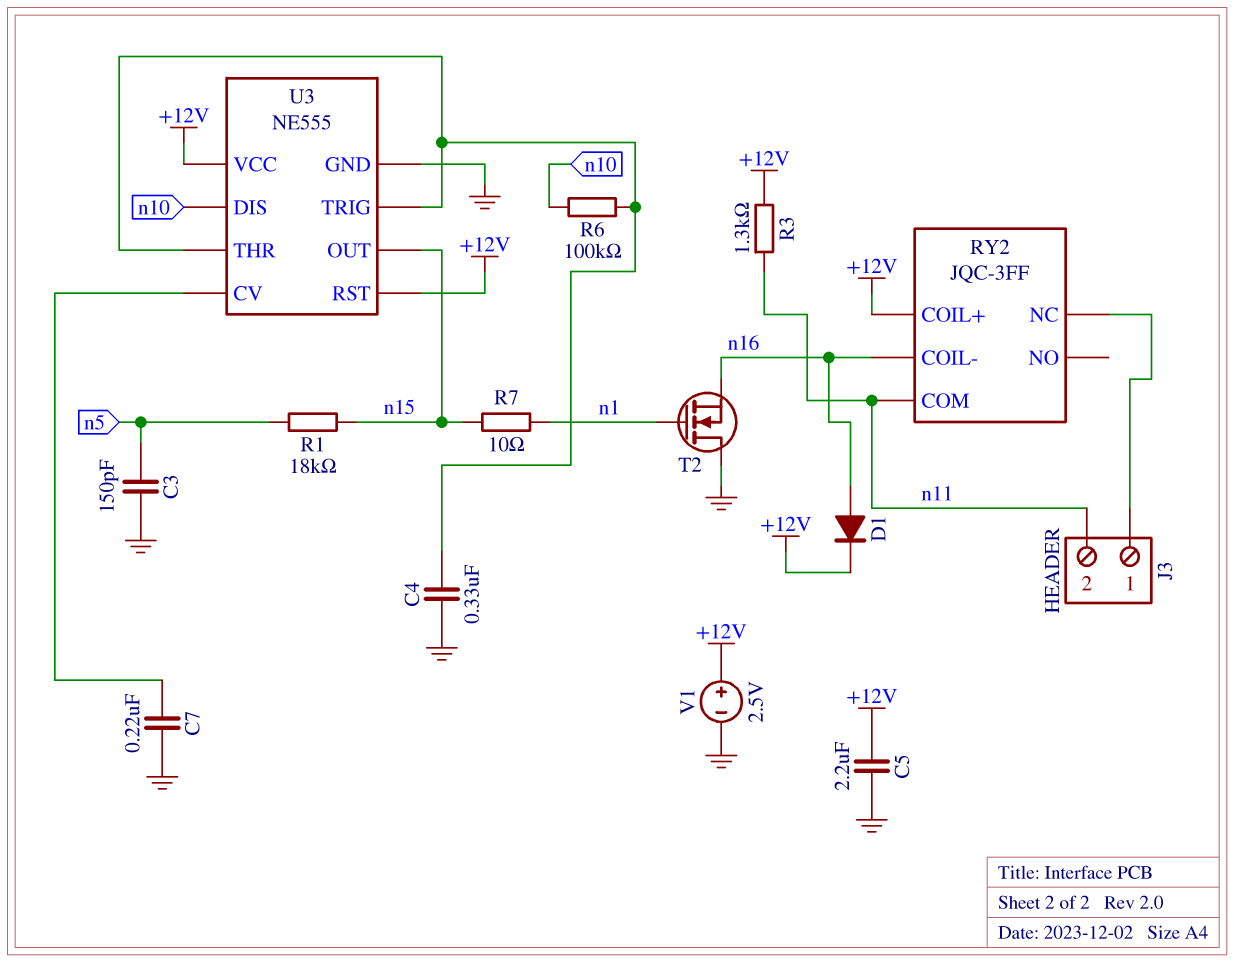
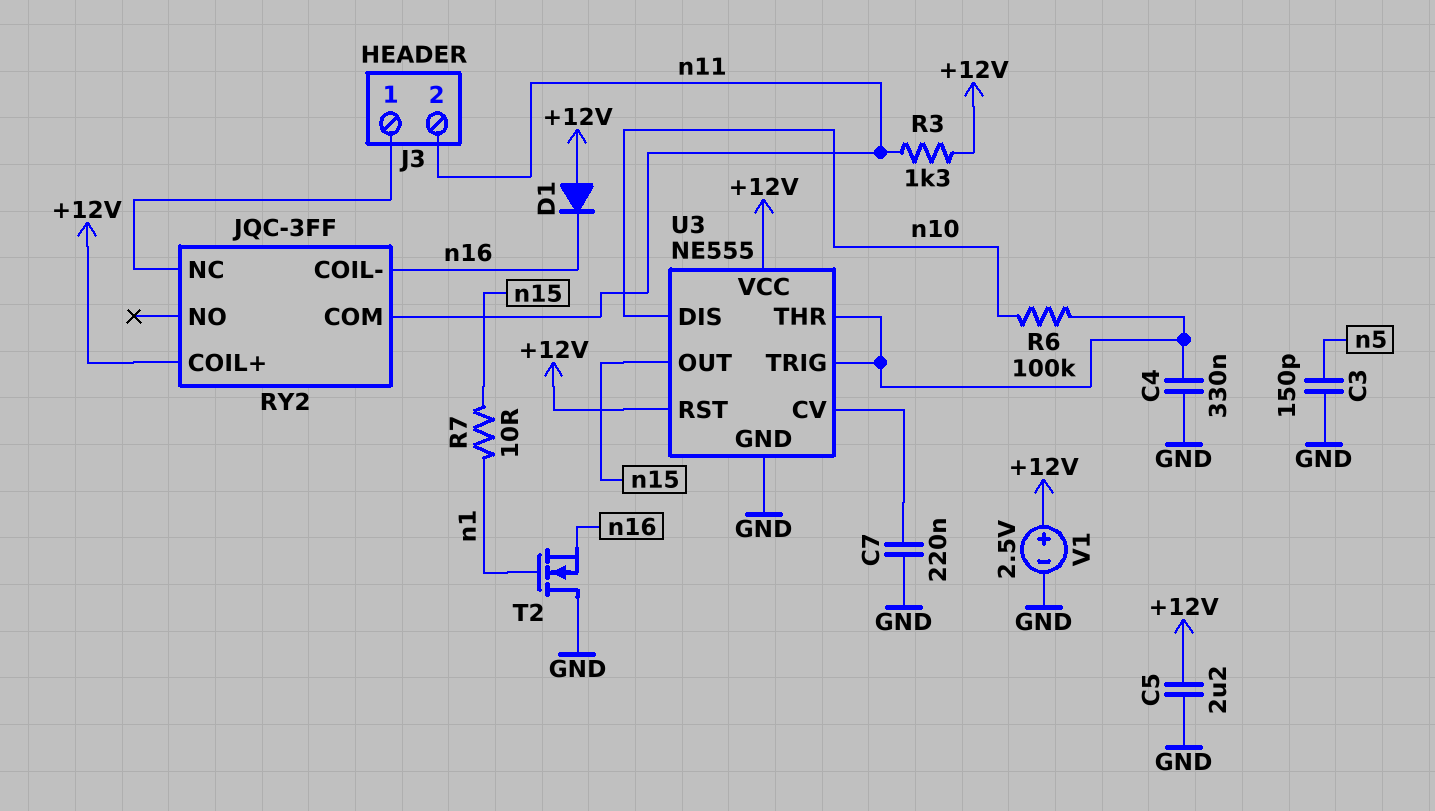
D1: diode (A n16, K +12V) -> diode (A +12V, K n16)
R1: 18k (n5, n15) -> none

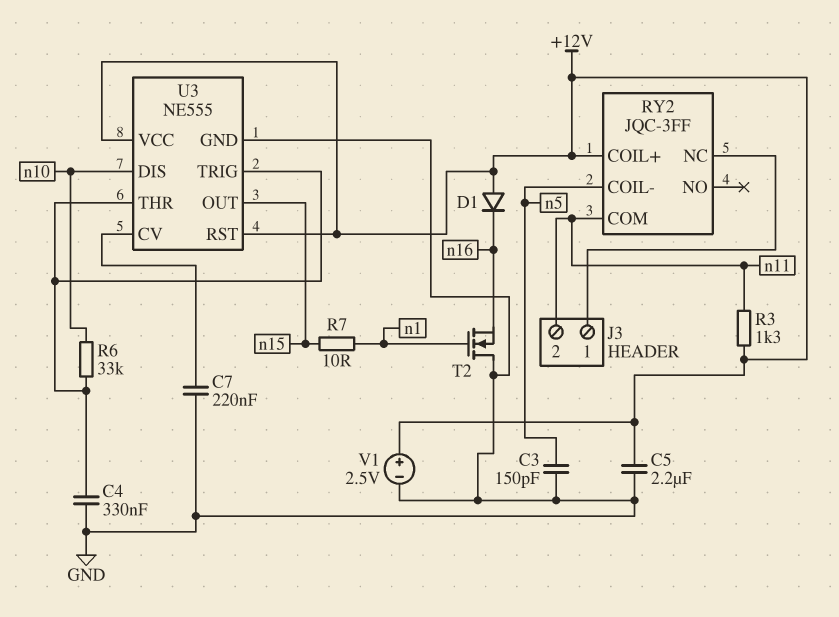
R6: 100k (U3/THR, n10) -> 33k (U3/THR, n10)
RY2 pin COIL-: n16 -> n5

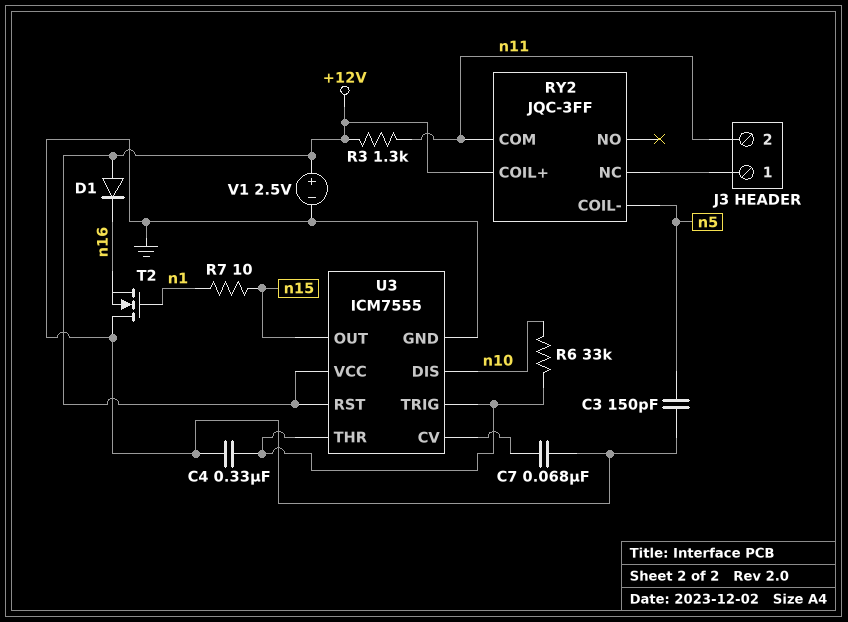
C5: 2.2uF (+12V, GND) -> none
C7: 220nF (GND, U3/CV) -> 68nF (GND, U3/CV)
U3: NE555 -> ICM7555

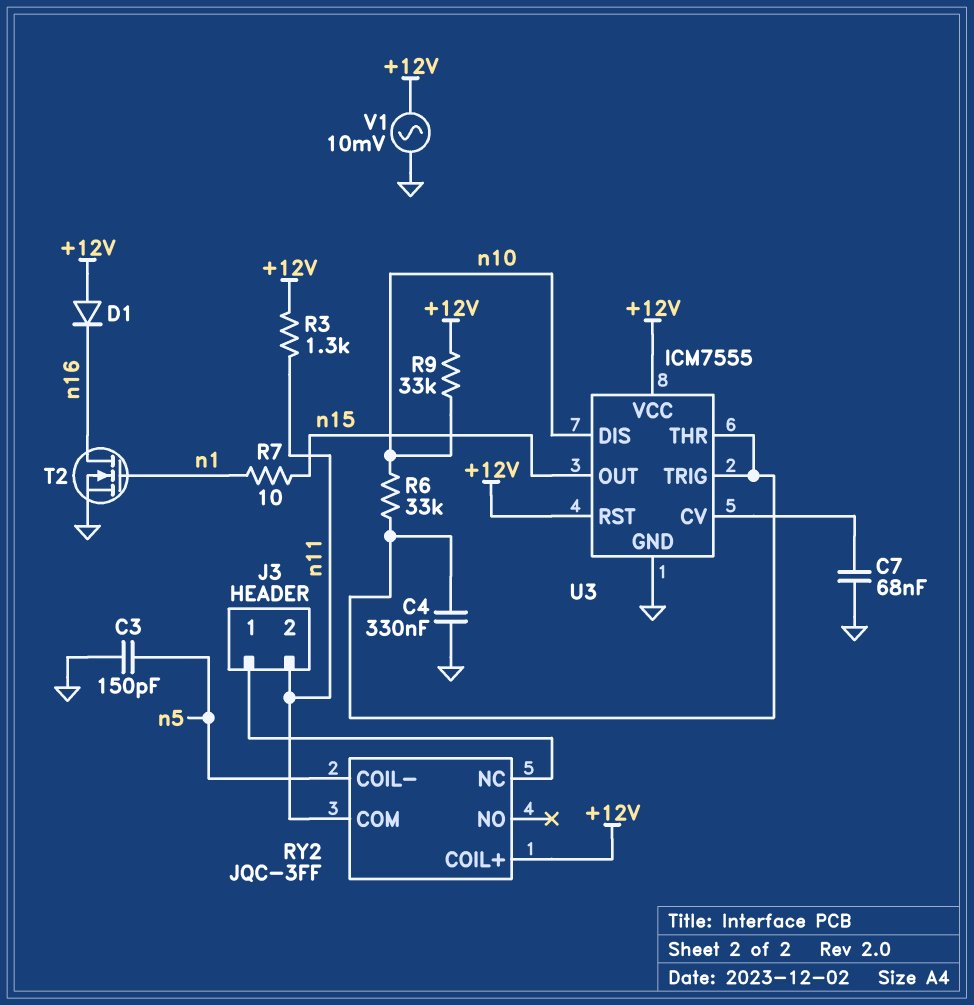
R9: none -> 33k (+12V, n10)
T2: NMOS (G n1, D GND, S n16) -> NMOS (G n1, D n16, S GND)
V1: 2.5V (plus +12V, minus GND) -> AC 10mV (+12V, GND)

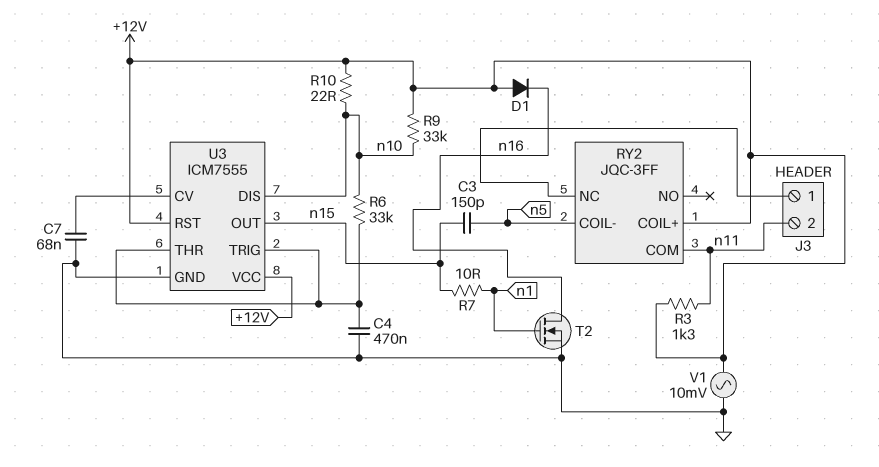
C3: 150pF (GND, n5) -> 150pF (n5, n15)
C4: 330nF (GND, U3/THR) -> 470nF (GND, U3/THR)
R10: none -> 22 (+12V, n10)

